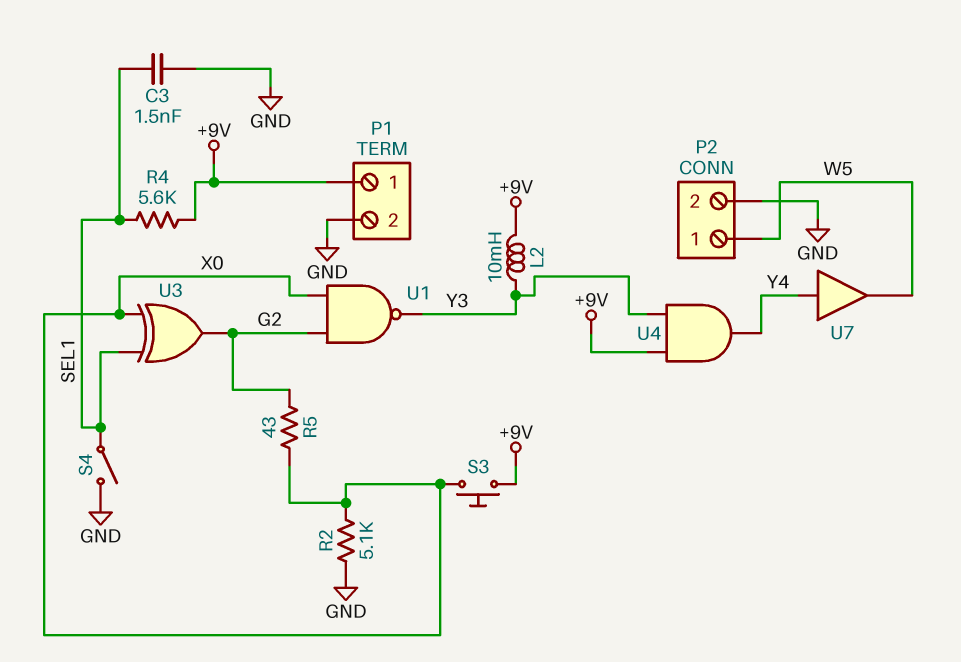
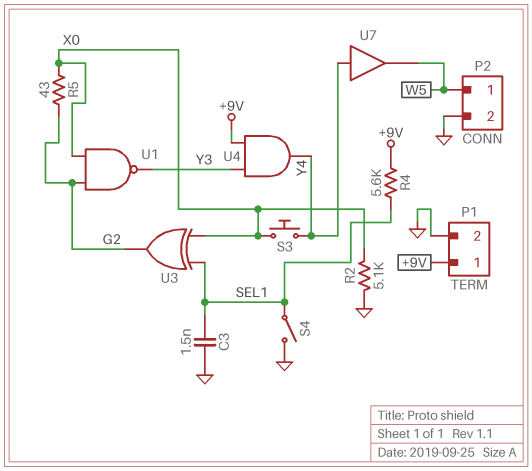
L2: 10mH (+9V, Y3) -> none
S3: button (+9V, X0) -> button (X0, Y4)

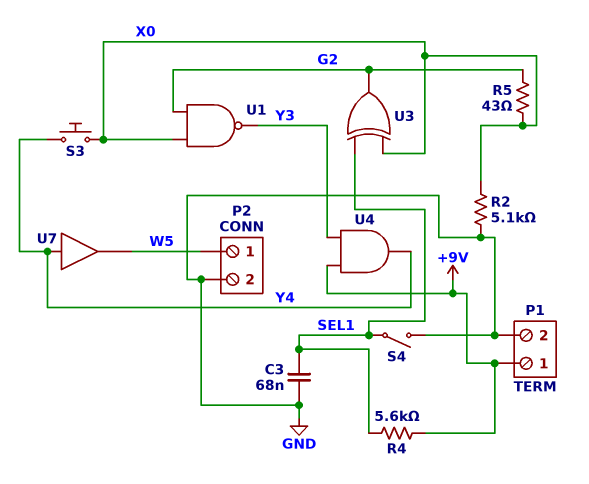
C3: 1.5nF (GND, SEL1) -> 68nF (GND, SEL1)

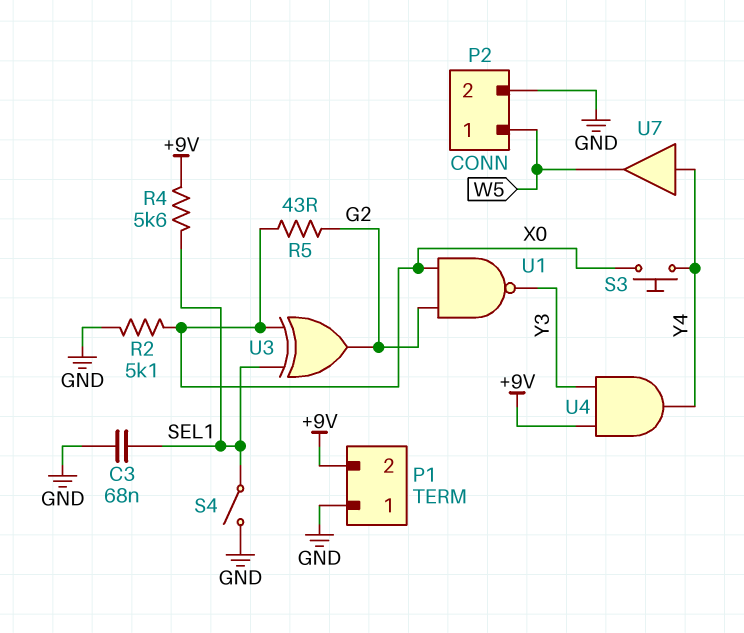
P1 pin 1: +9V -> GND
P1 pin 2: GND -> +9V

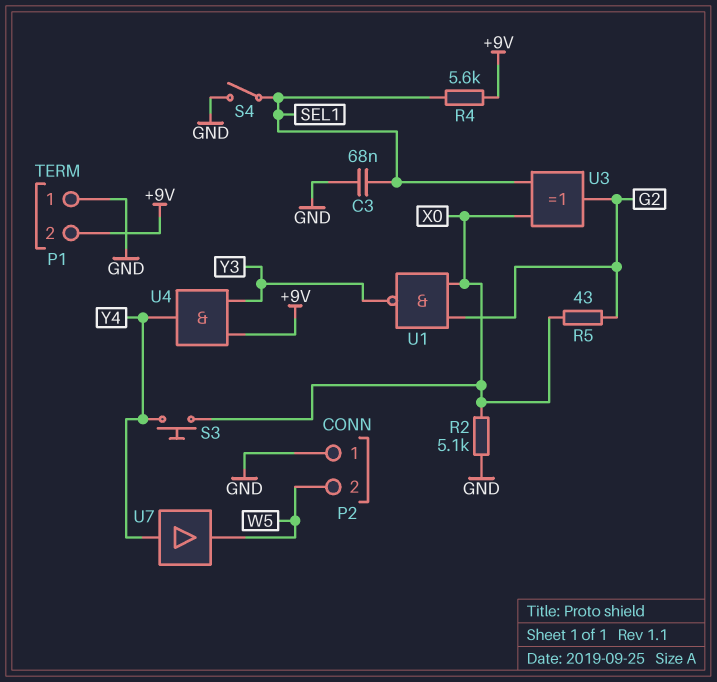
P2 pin 1: W5 -> GND
P2 pin 2: GND -> W5

